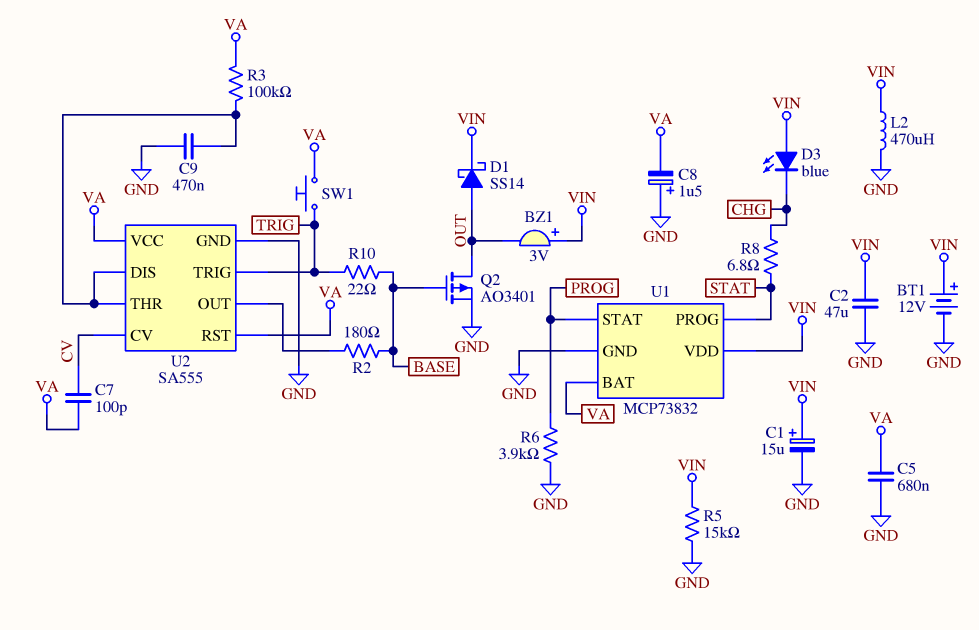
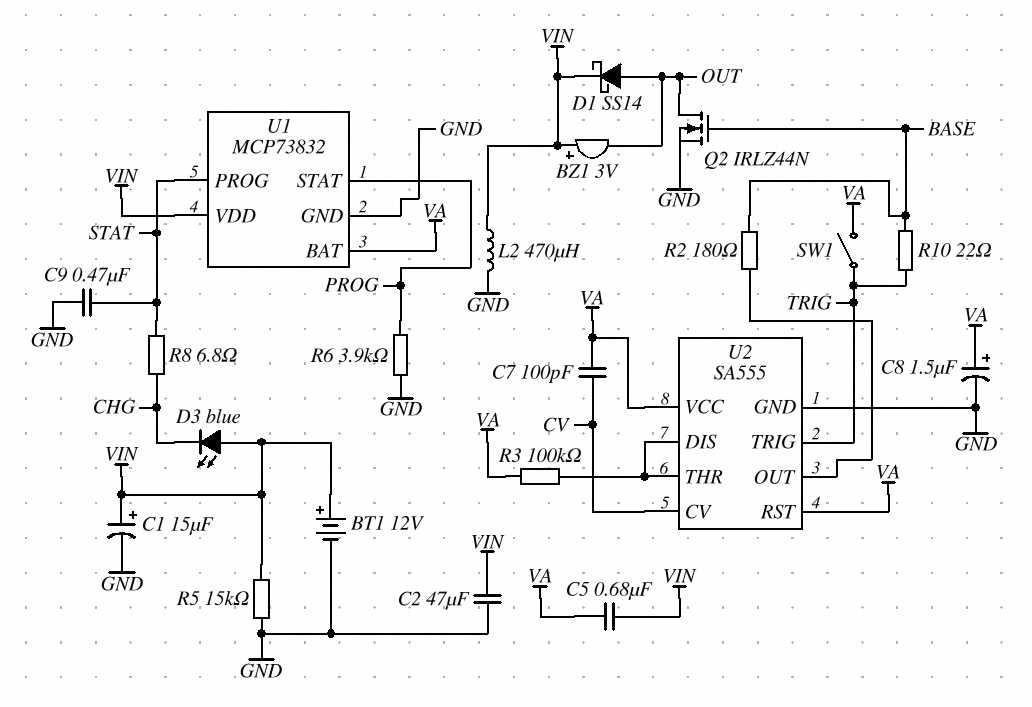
C5: 680nF (GND, VA) -> 680nF (VA, VIN)
C8: 1.5uF (plus GND, minus VA) -> 1.5uF (plus VA, minus GND)
C9: 470nF (GND, U2/DIS) -> 470nF (GND, STAT)
Q2: PMOS AO3401 (G BASE, D OUT, S GND) -> NMOS IRLZ44N (G BASE, D OUT, S GND)
SW1: button (TRIG, VA) -> switch (TRIG, VA)

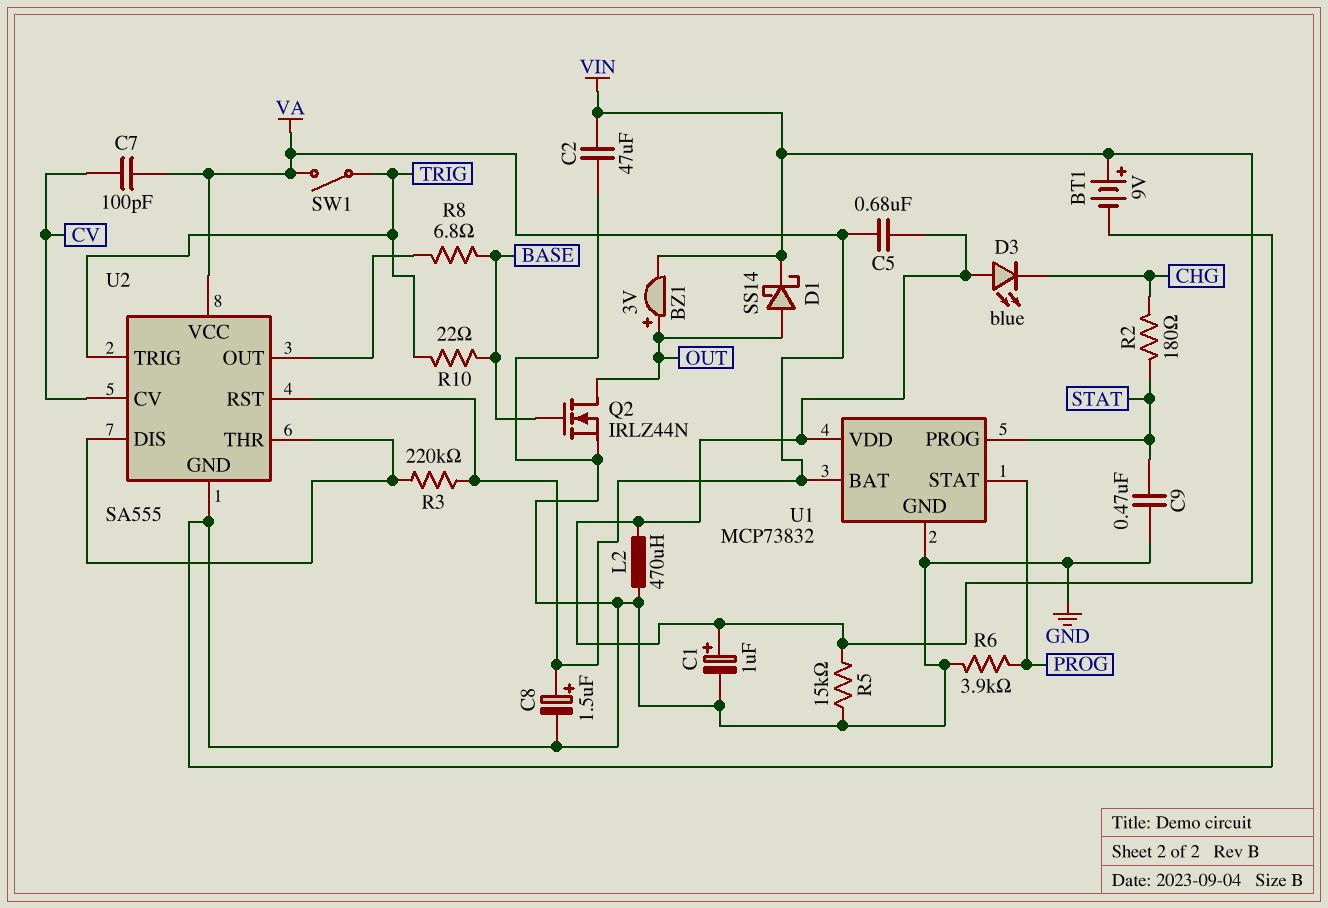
BT1: 12V (plus VIN, minus GND) -> 9V (plus VIN, minus GND)
BZ1: buzzer 3V (plus VIN, minus OUT) -> buzzer 3V (plus OUT, minus VIN)
C1: 15uF (plus VIN, minus GND) -> 1uF (plus VIN, minus GND)
R2: 180 (BASE, U2/OUT) -> 180 (CHG, STAT)
R3: 100k (U2/DIS, VA) -> 220k (U2/DIS, VA)
R8: 6.8 (CHG, STAT) -> 6.8 (BASE, U2/OUT)

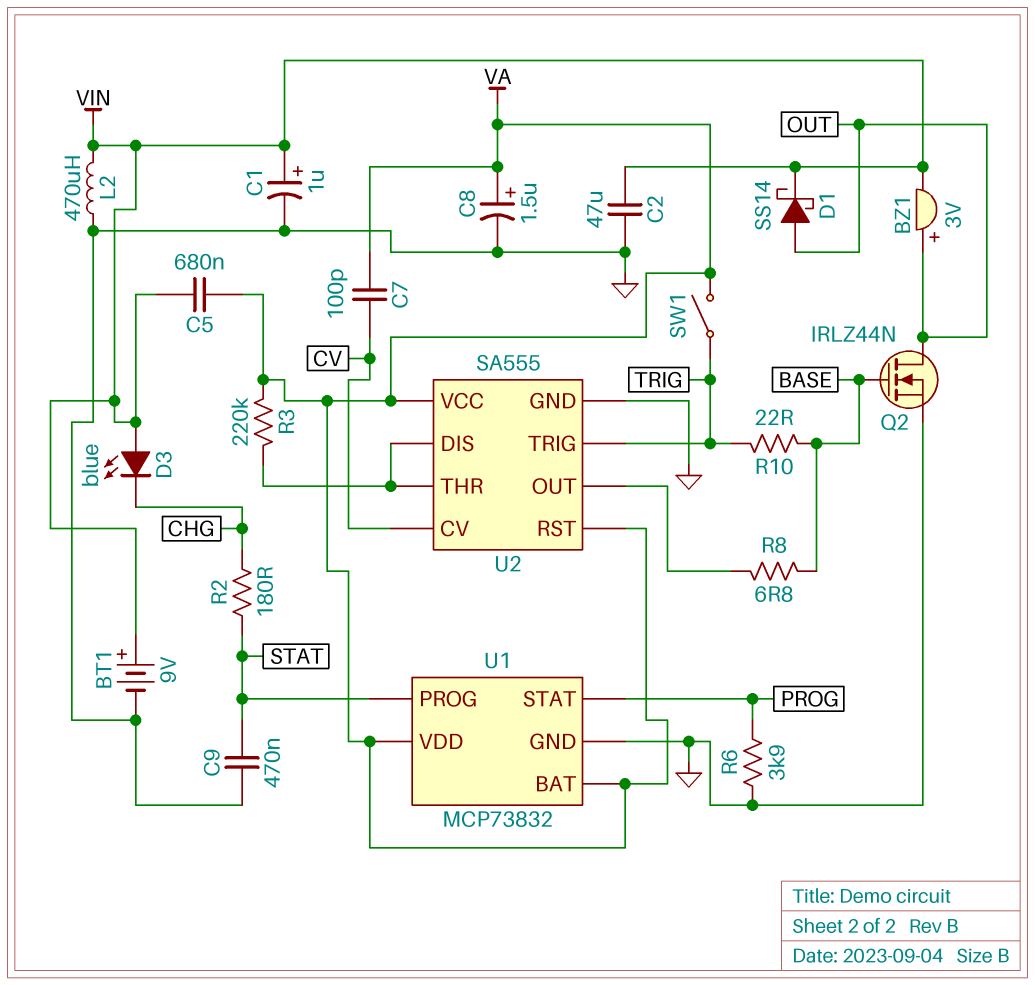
R5: 15k (GND, VIN) -> none
U1 pin VDD: VIN -> VA

